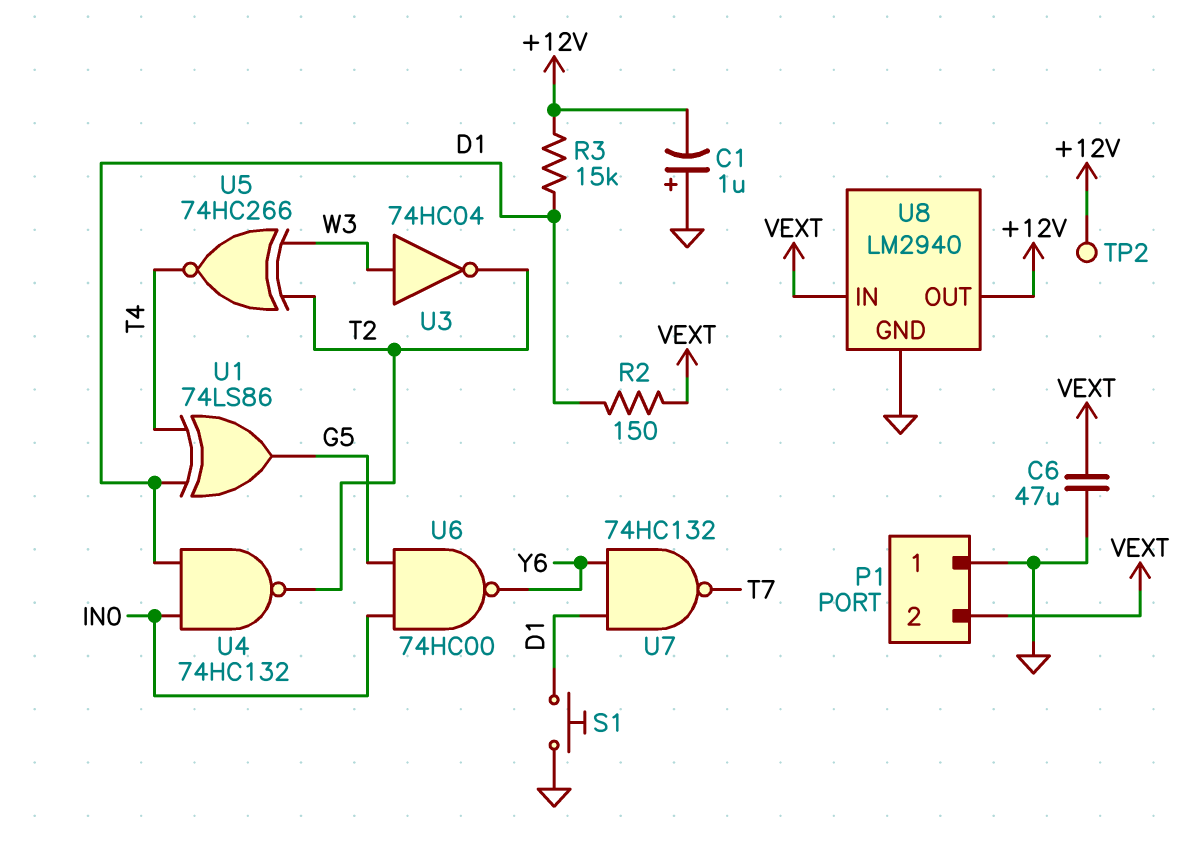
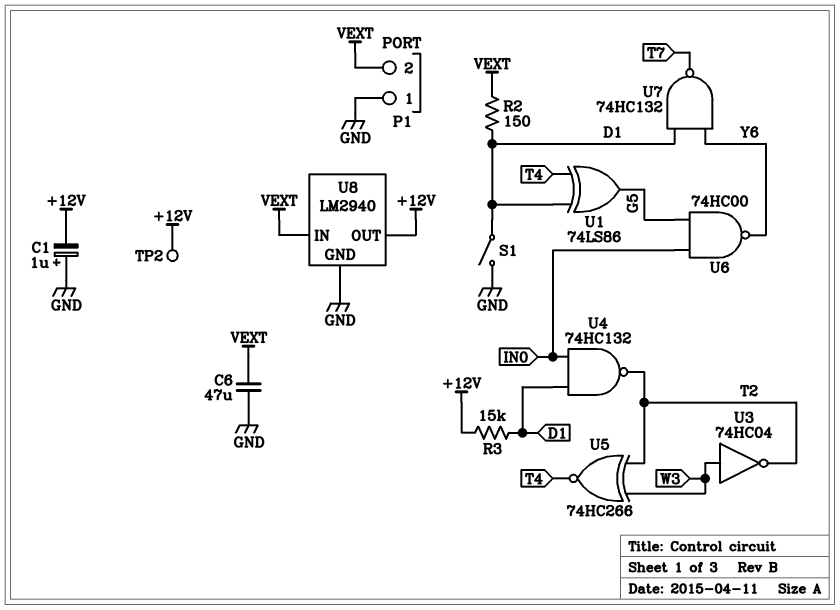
S1: button (D1, GND) -> switch (D1, GND)

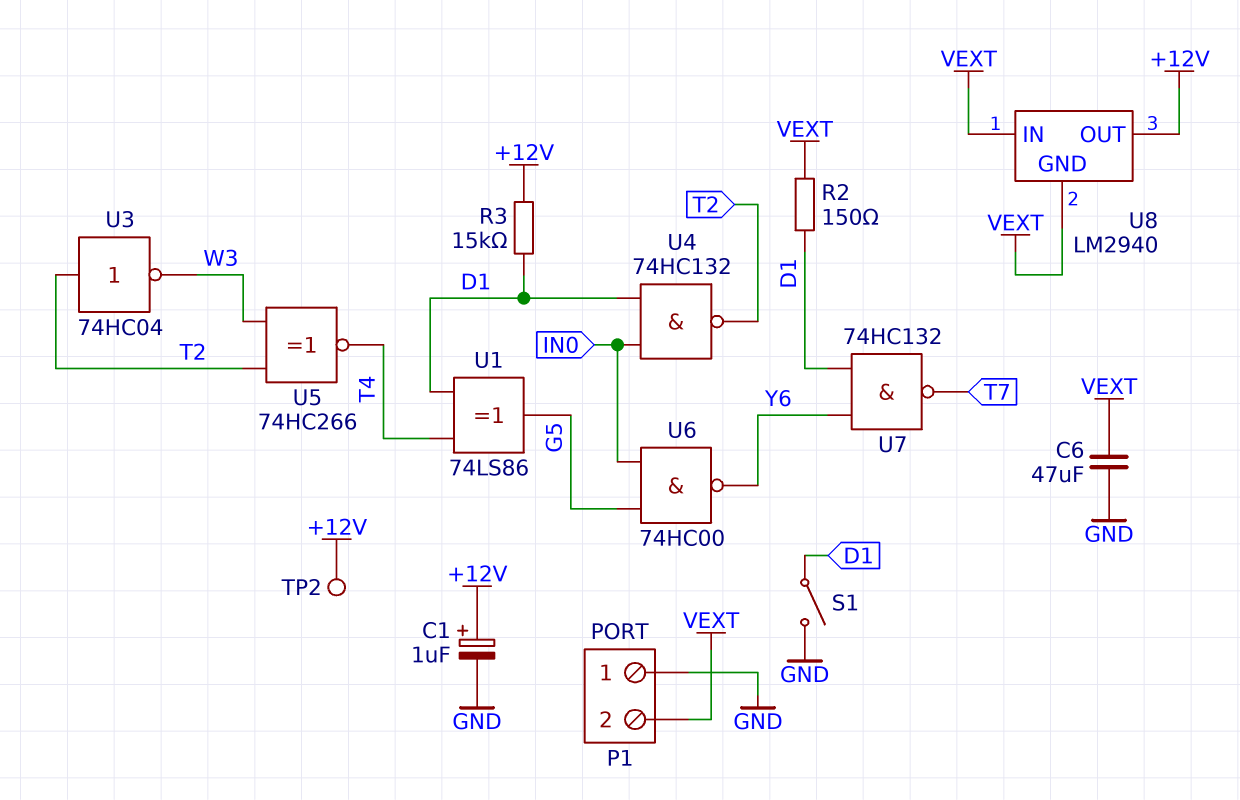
C1: 1uF (plus GND, minus +12V) -> 1uF (plus +12V, minus GND)
U3: NOT 74HC04 (in W3, out T2) -> NOT 74HC04 (in T2, out W3)
U8 pin GND: GND -> VEXT

